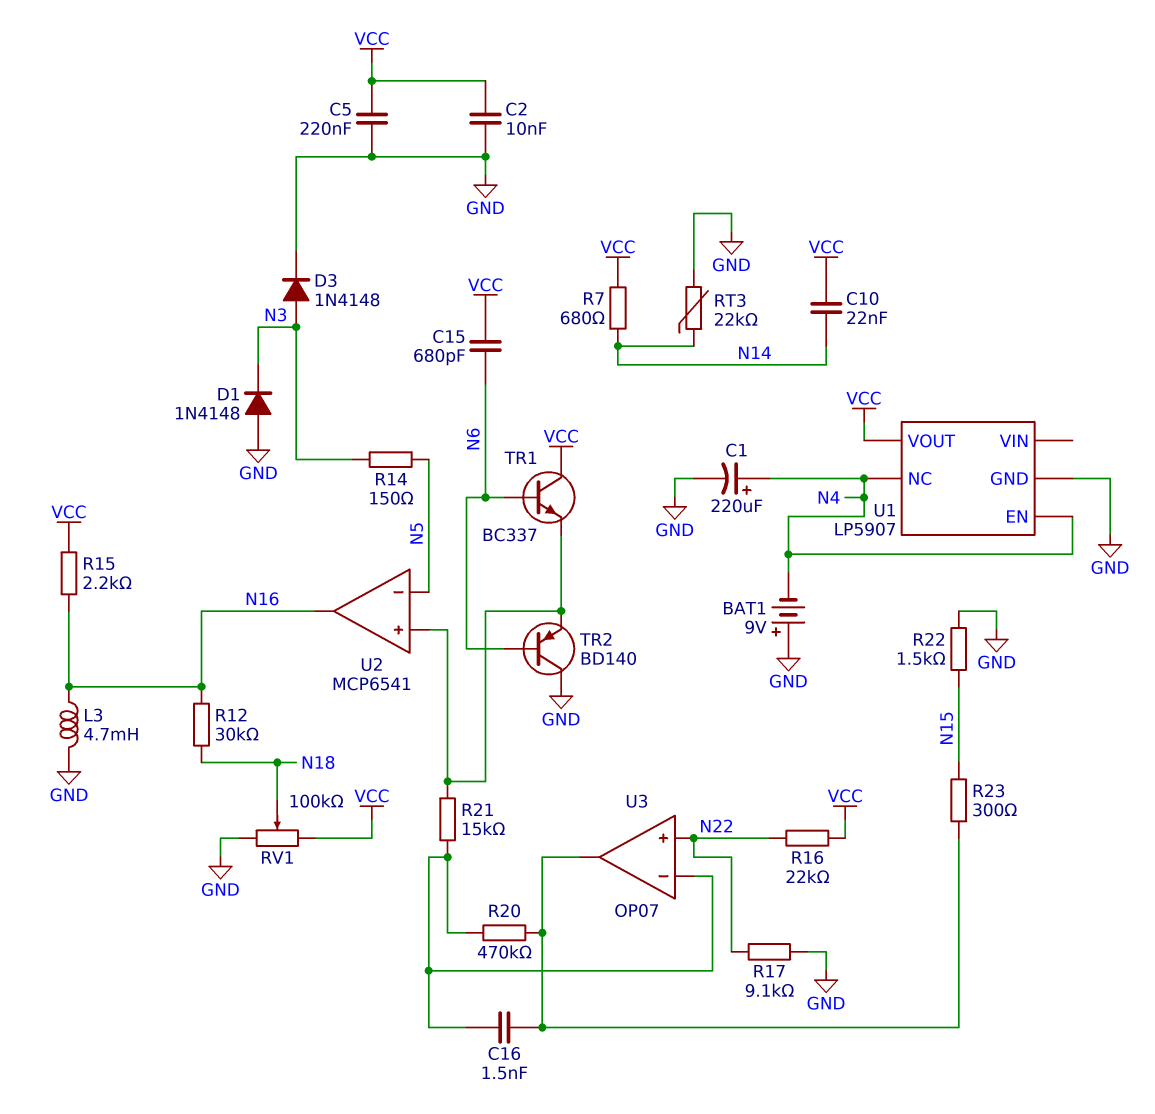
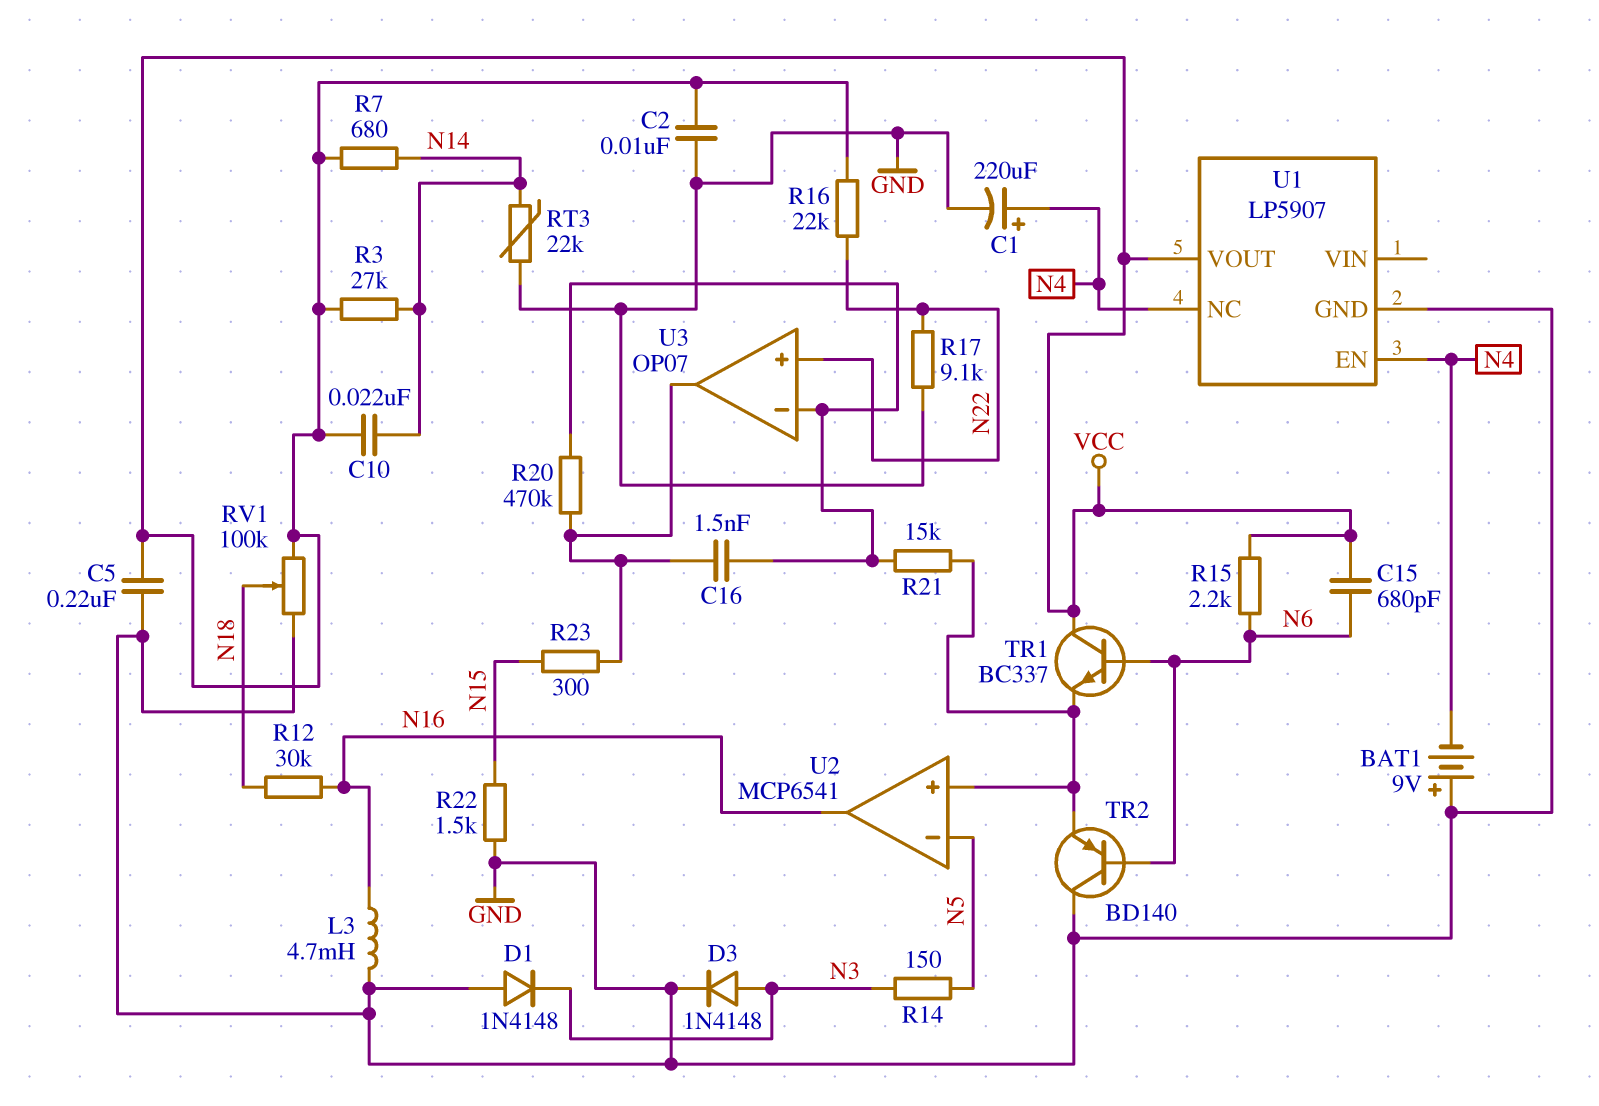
R3: none -> 27k (N14, VCC)
R15: 2.2k (N16, VCC) -> 2.2k (N6, VCC)

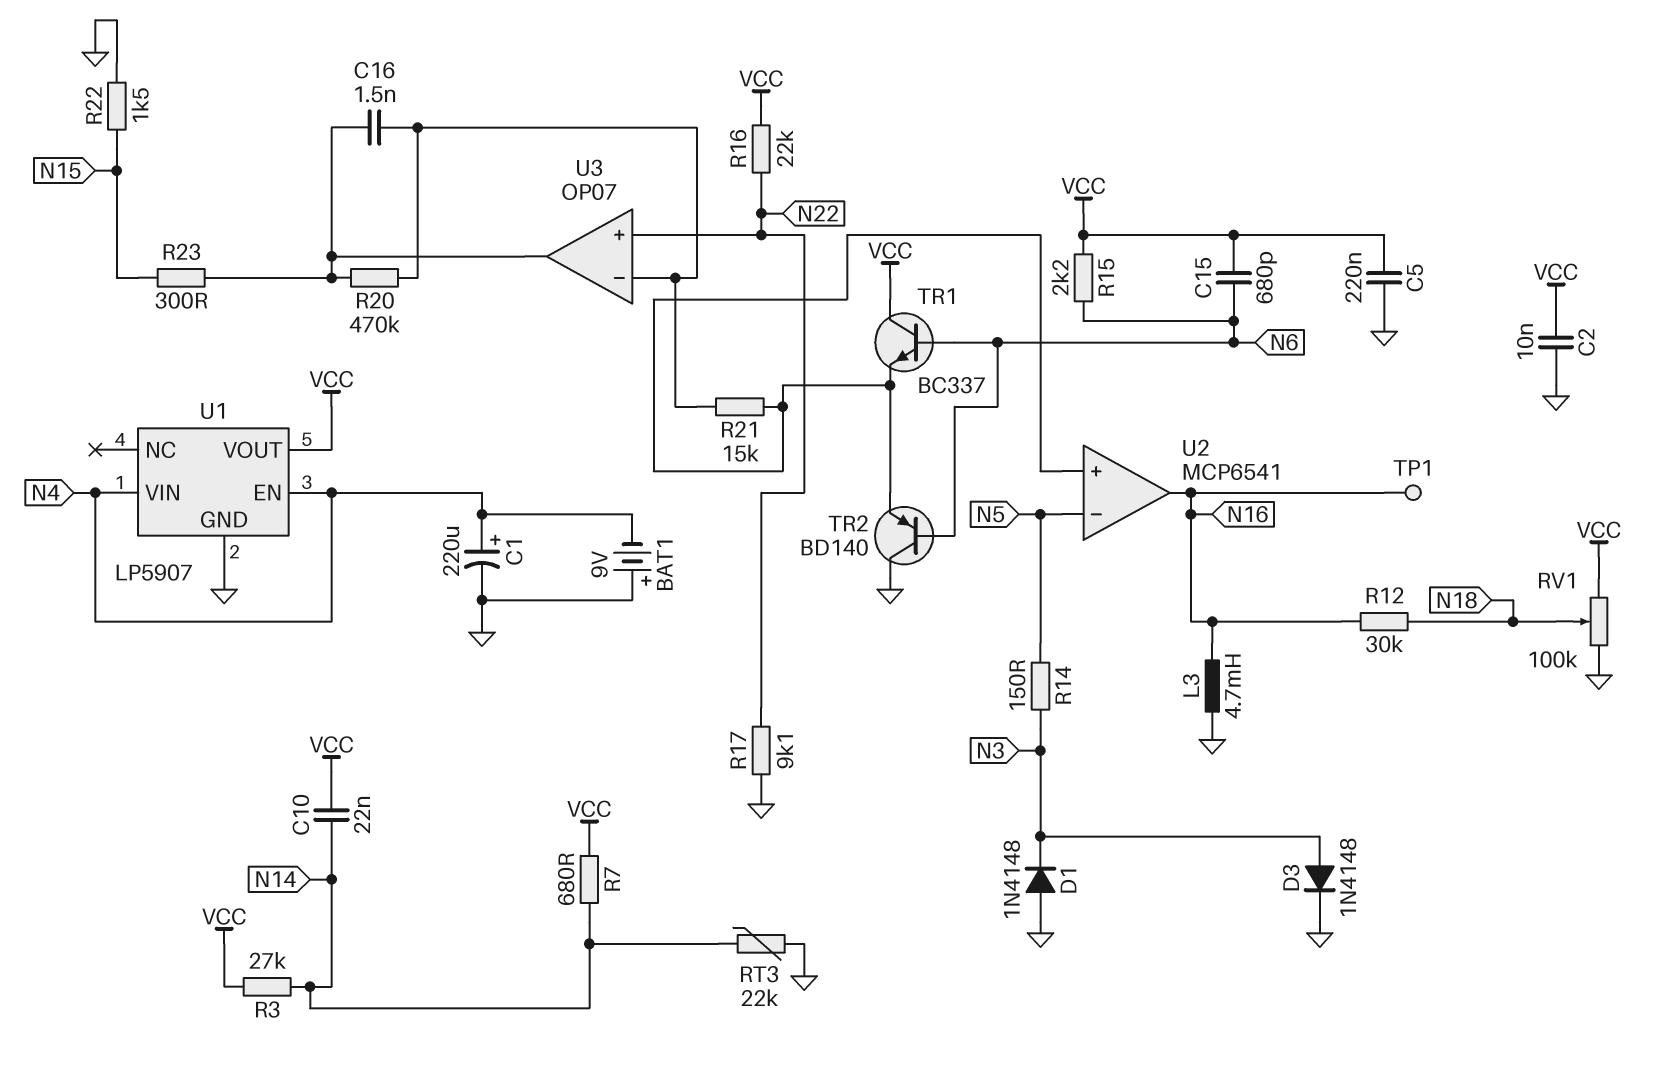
TP1: none -> test point (N16)
U1 pin NC: N4 -> none
U1 pin VIN: none -> N4

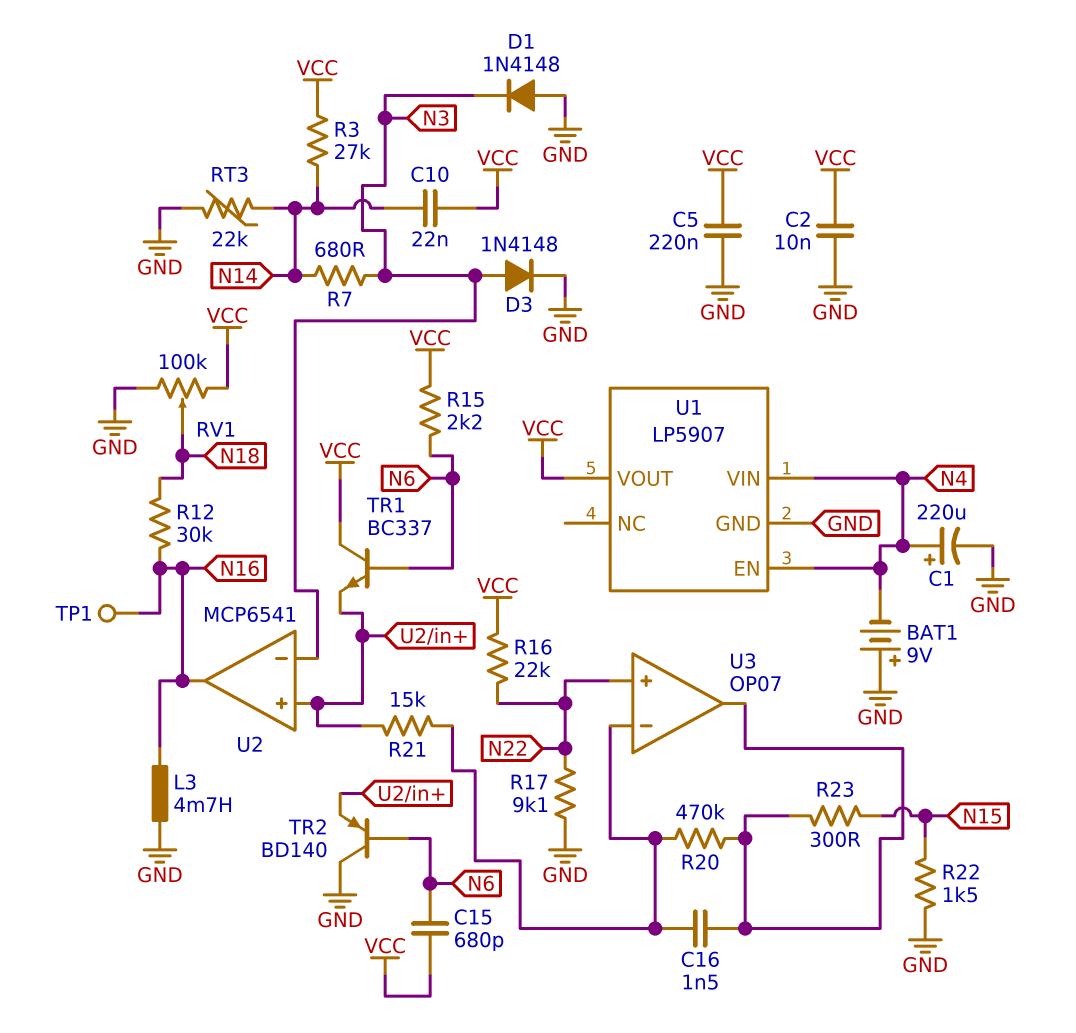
R7: 680 (N14, VCC) -> 680 (N3, N14)
R14: 150 (N3, N5) -> none
U2 pin in-: N5 -> N3

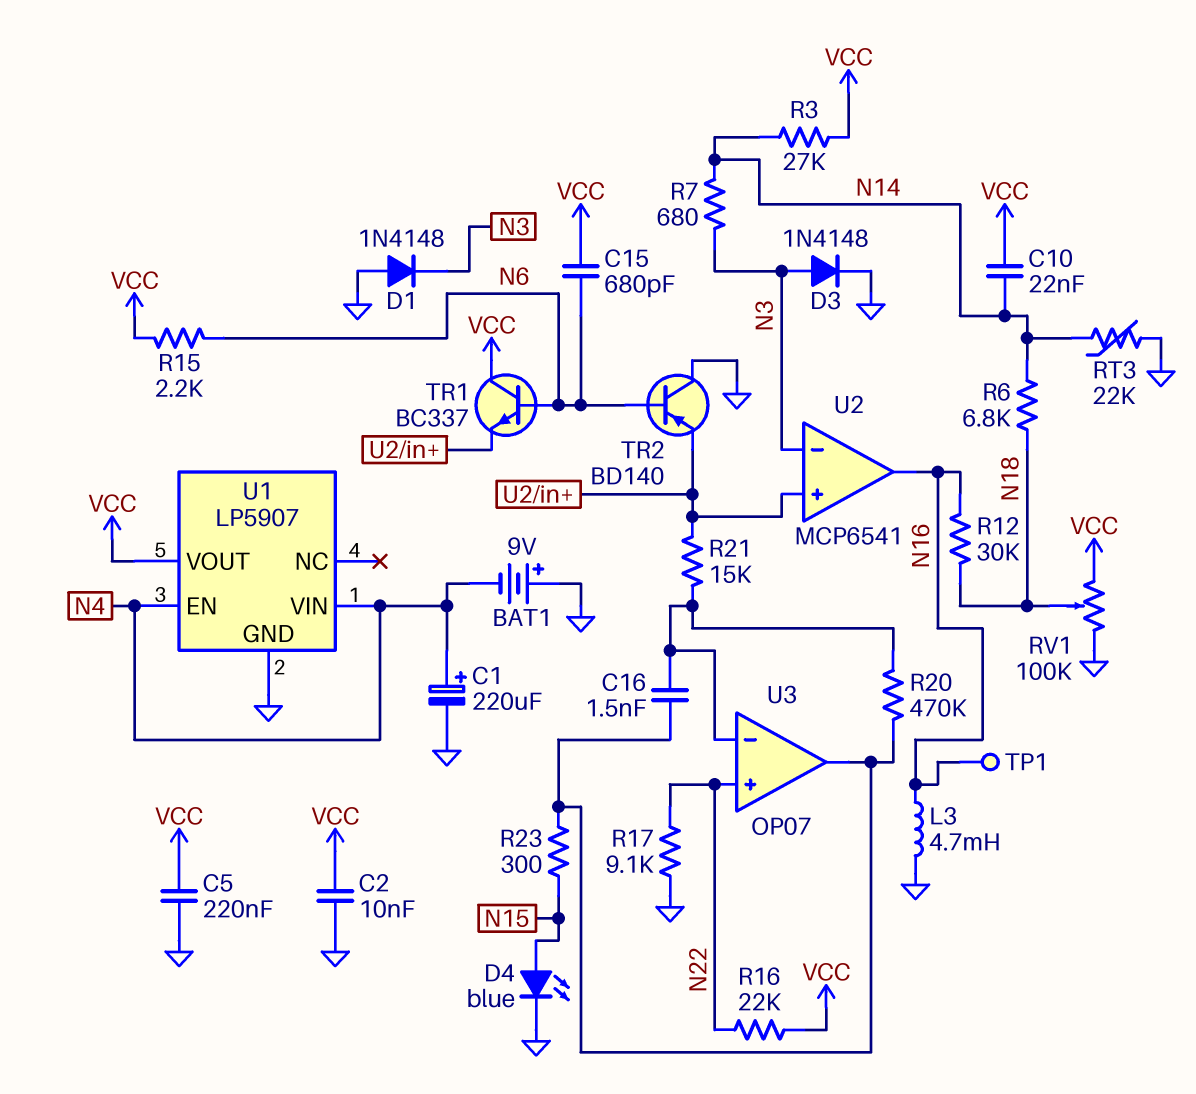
D4: none -> LED blue (A N15, K GND)
R6: none -> 6.8k (N14, N18)
R22: 1.5k (GND, N15) -> none

